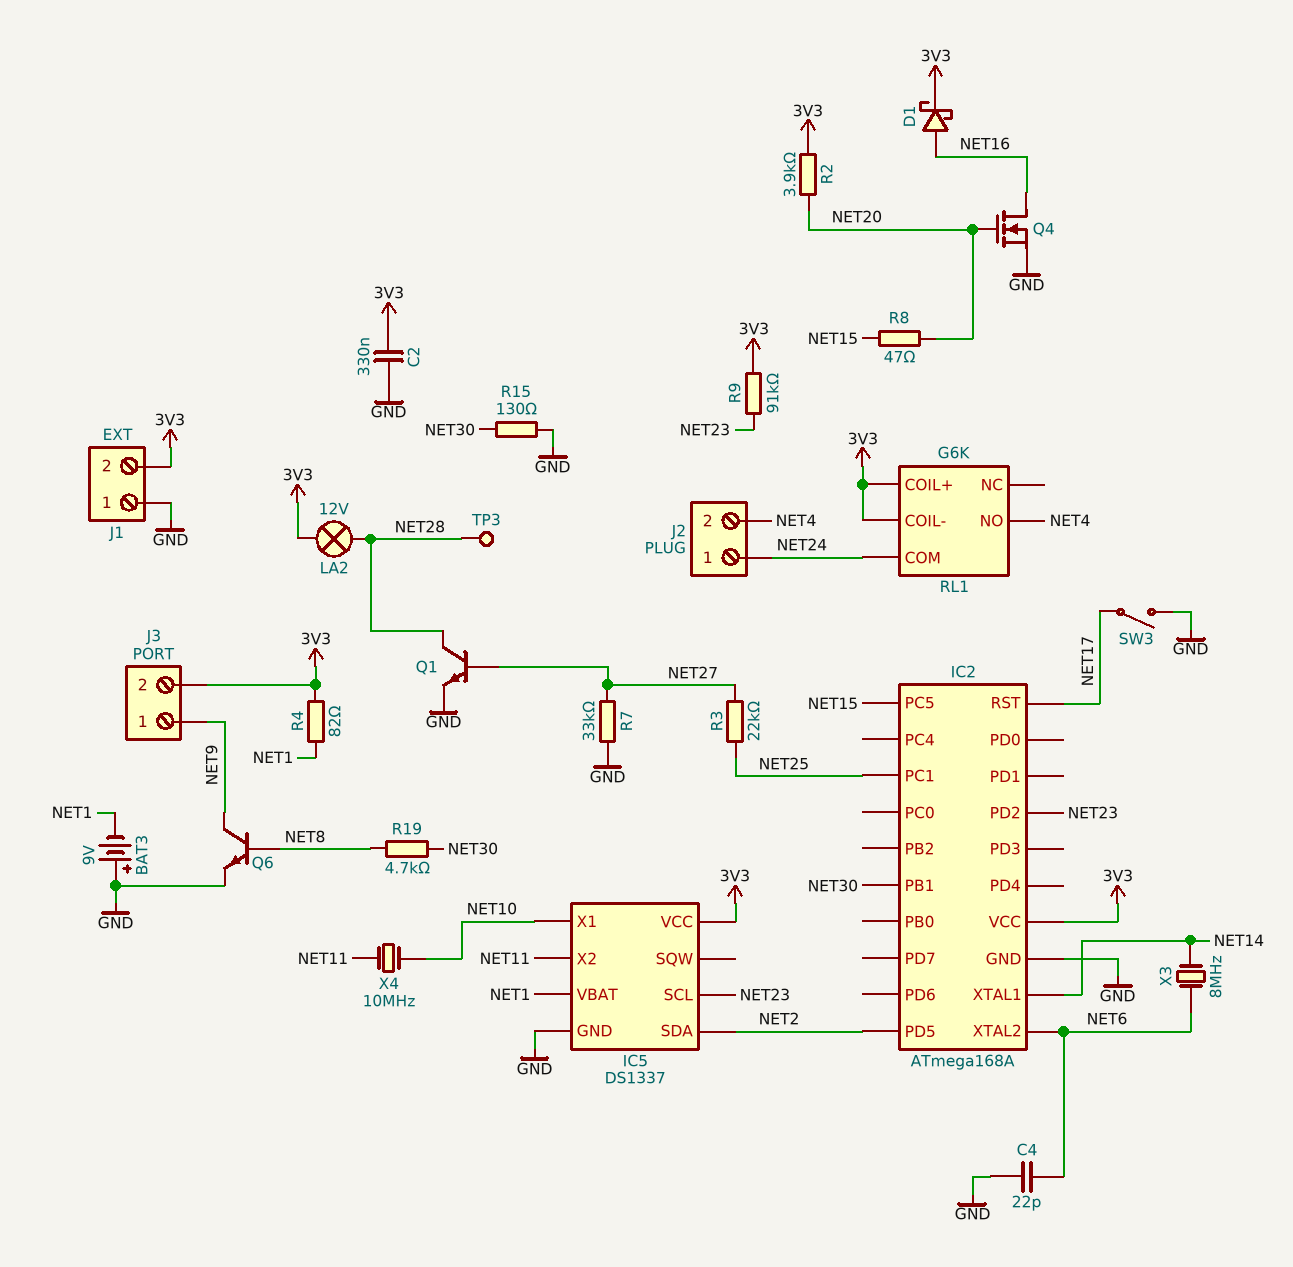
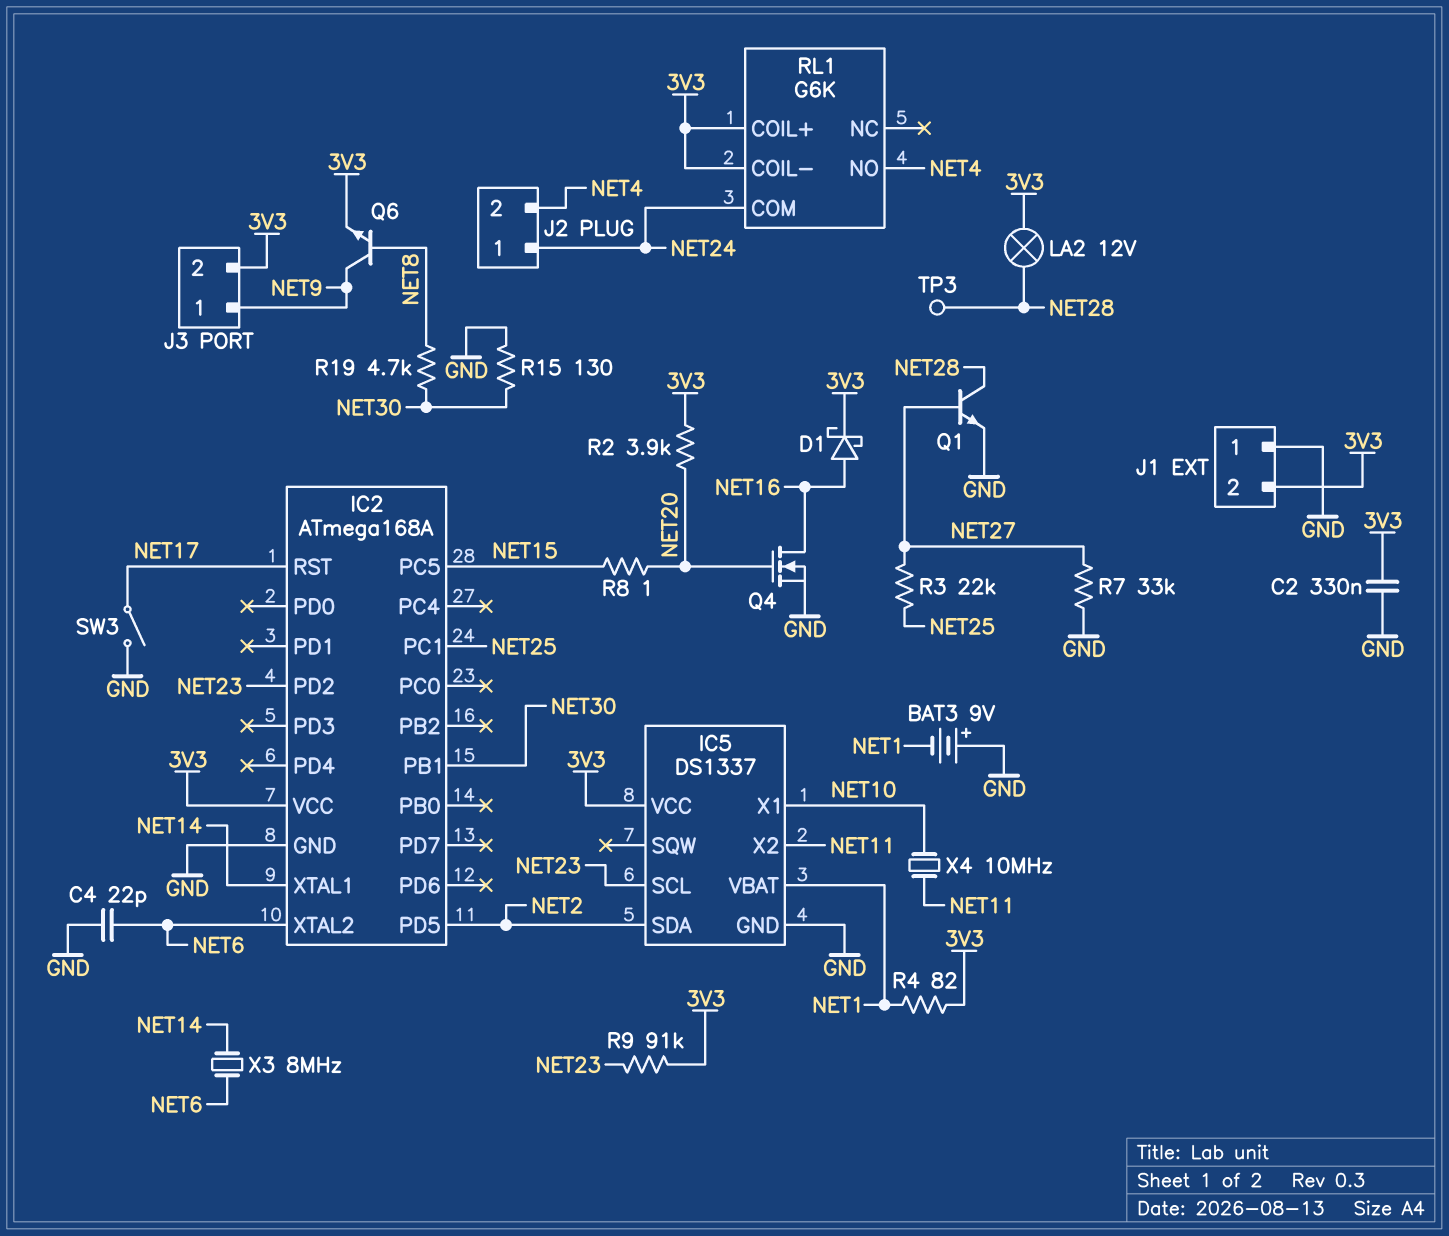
Q6: NPN (B NET8, C NET9, E GND) -> NPN (B NET8, C NET9, E 3V3)
R8: 47 (NET15, NET20) -> 1 (NET15, NET20)

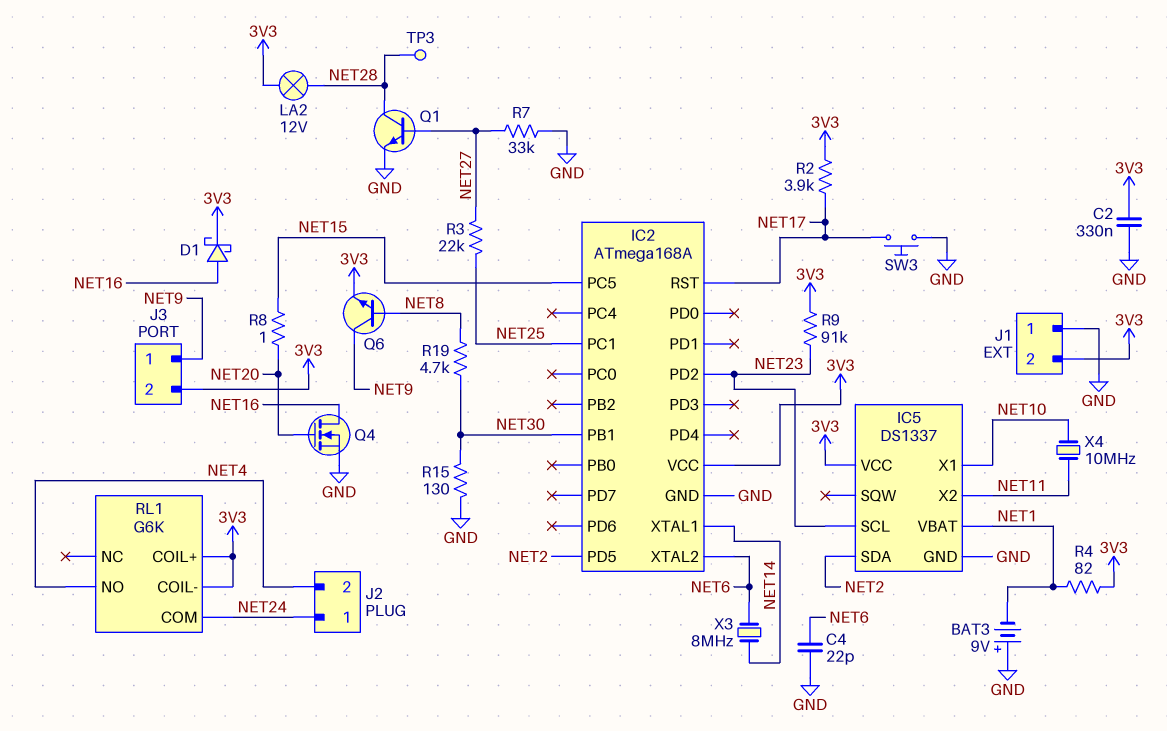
R2: 3.9k (3V3, NET20) -> 3.9k (3V3, NET17)
SW3: switch (GND, NET17) -> button (GND, NET17)

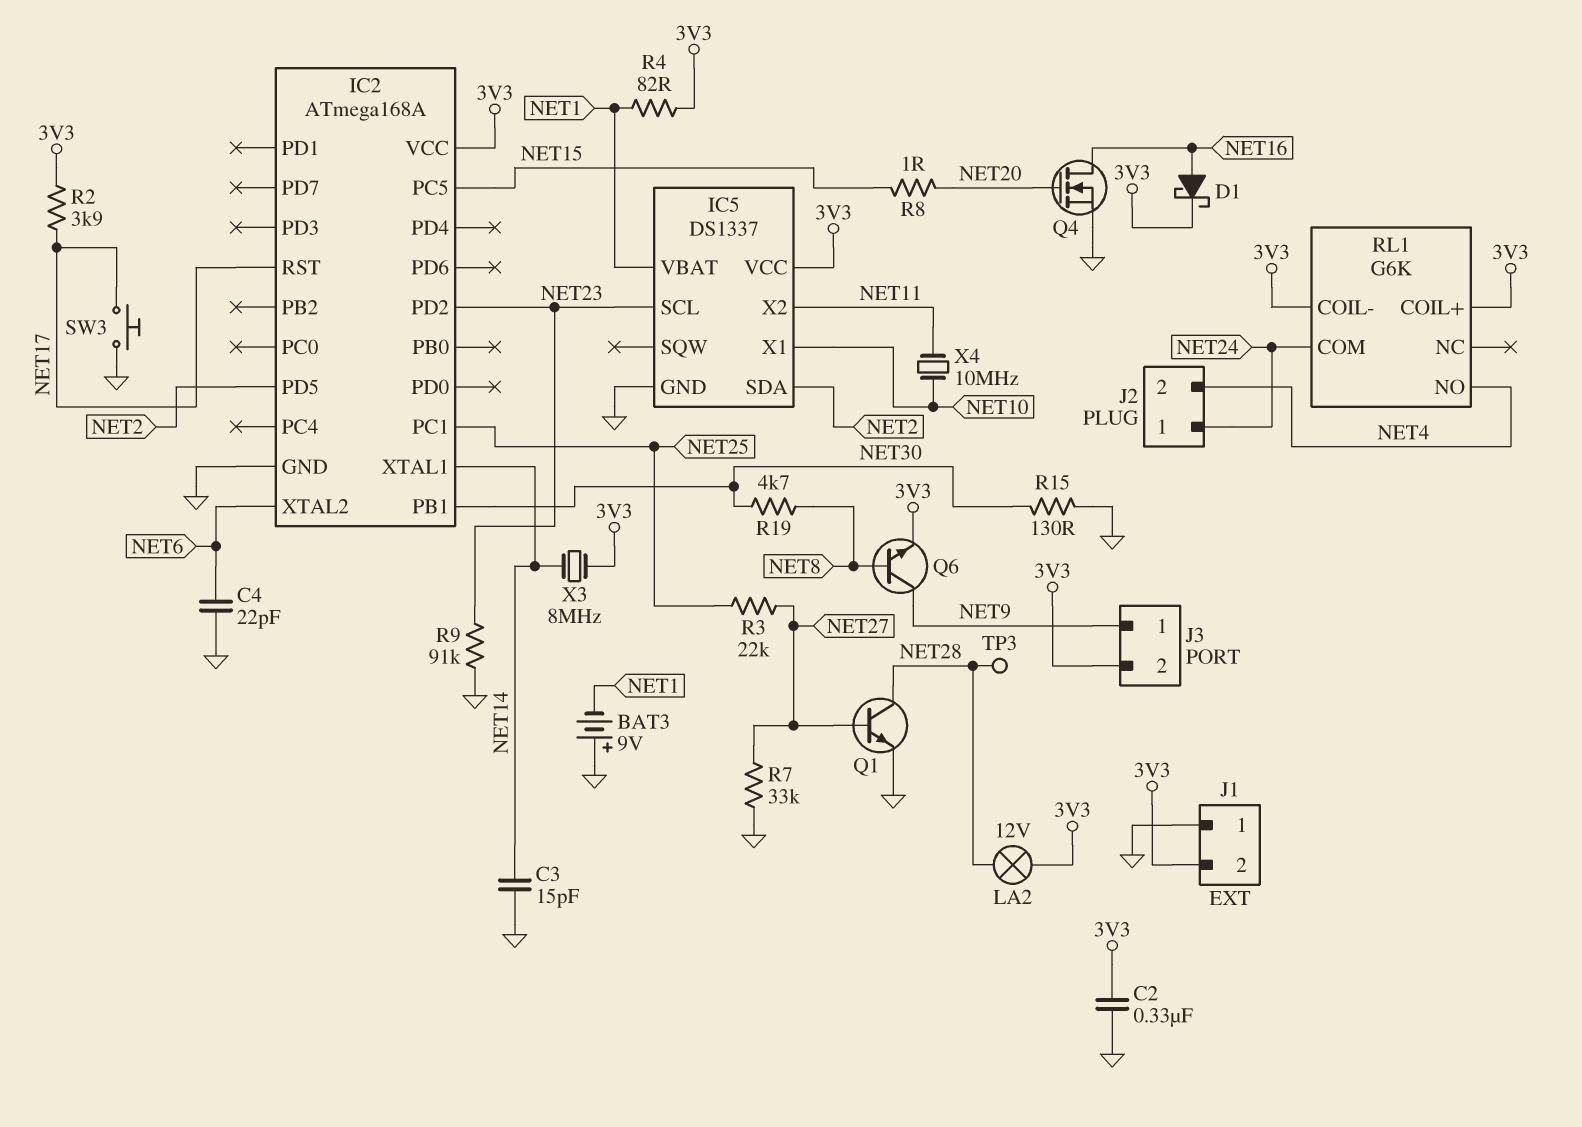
C3: none -> 15pF (GND, NET14)
R9: 91k (3V3, NET23) -> 91k (GND, NET23)
X3: 8MHz (NET6, NET14) -> 8MHz (3V3, NET14)

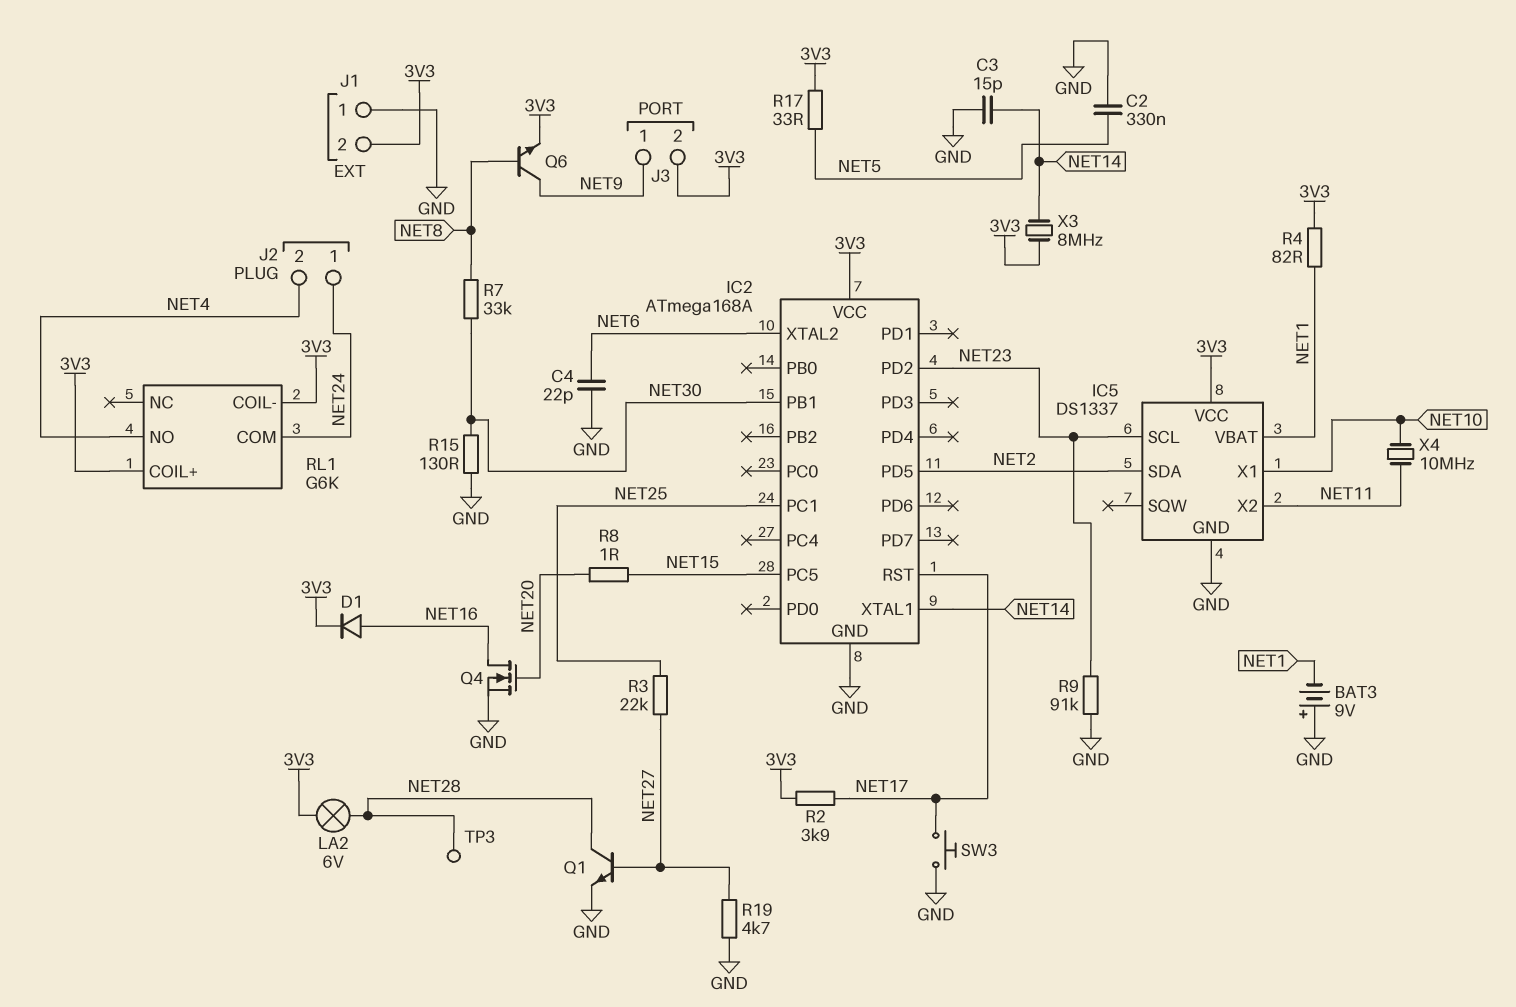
C2: 330nF (3V3, GND) -> 330nF (GND, NET5)
D1: schottky (A NET16, K 3V3) -> diode (A NET16, K 3V3)
LA2: lamp 12V (3V3, NET28) -> lamp 6V (3V3, NET28)
R7: 33k (GND, NET27) -> 33k (NET8, NET30)
R17: none -> 33 (3V3, NET5)
R19: 4.7k (NET8, NET30) -> 4.7k (GND, NET27)

